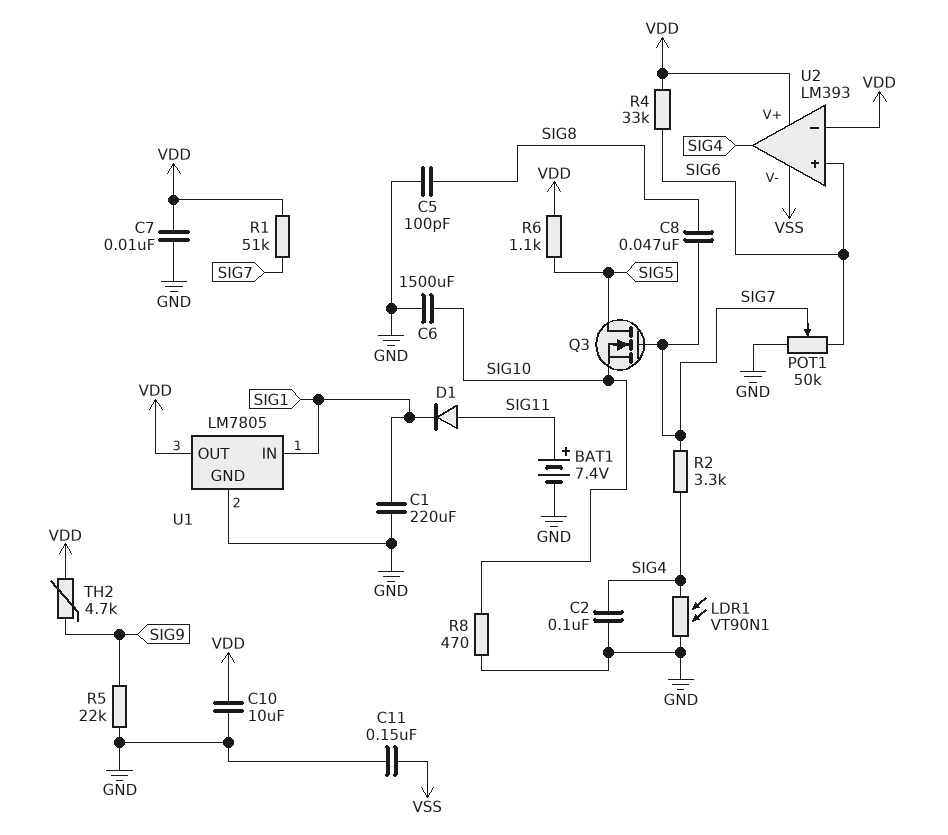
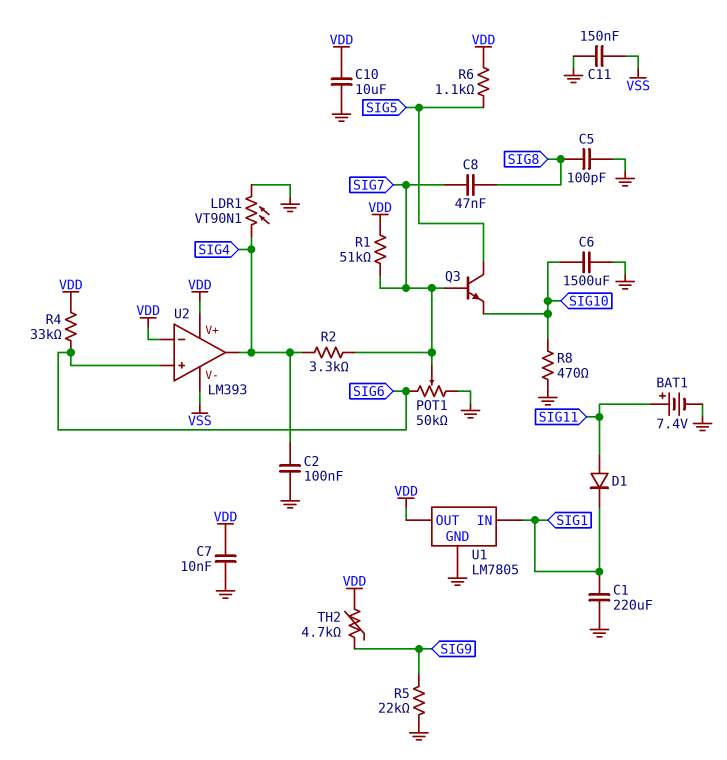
Q3: NMOS (G SIG7, D SIG5, S SIG10) -> NPN (B SIG7, C SIG5, E SIG10)

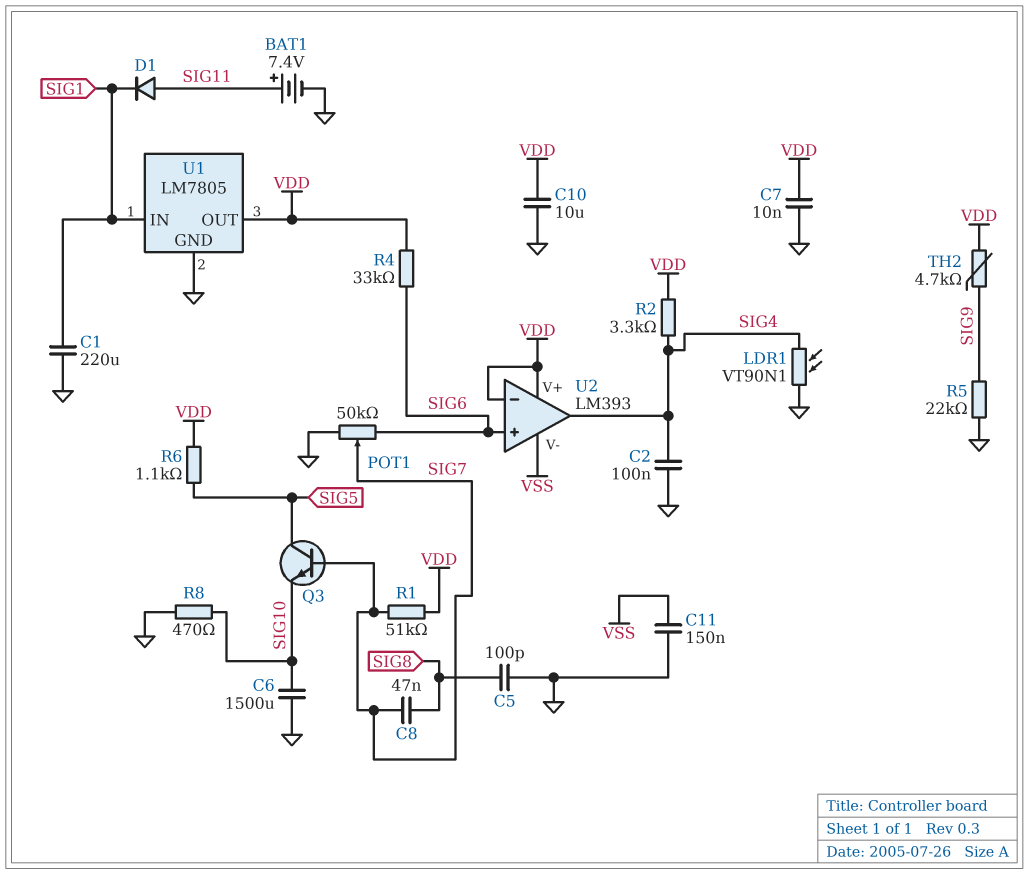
R2: 3.3k (SIG4, SIG7) -> 3.3k (SIG4, VDD)

